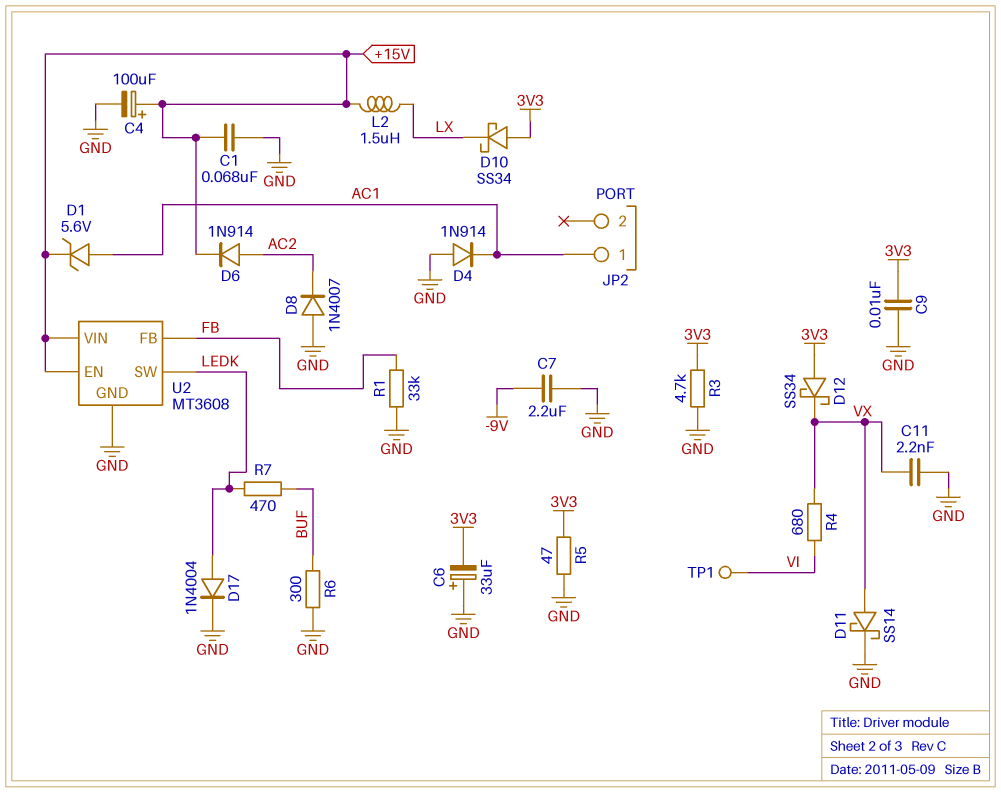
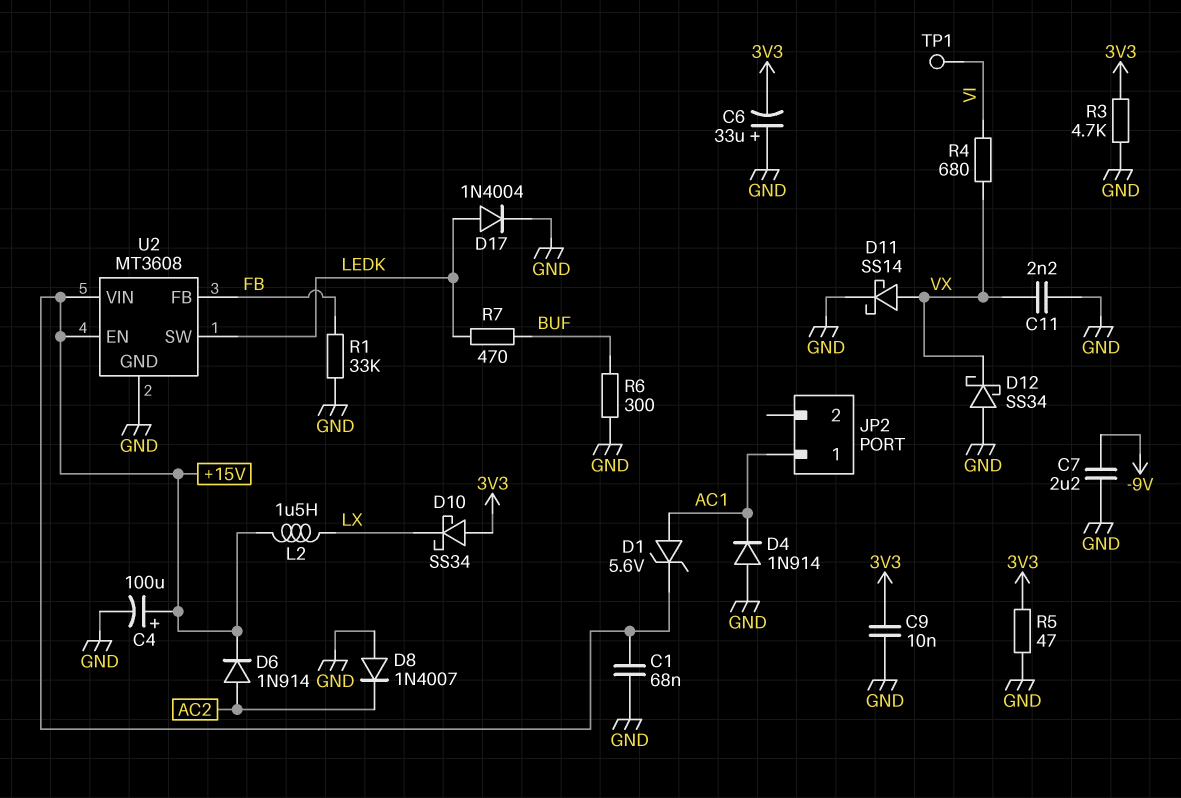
D12: schottky SS34 (A 3V3, K VX) -> schottky SS34 (A GND, K VX)

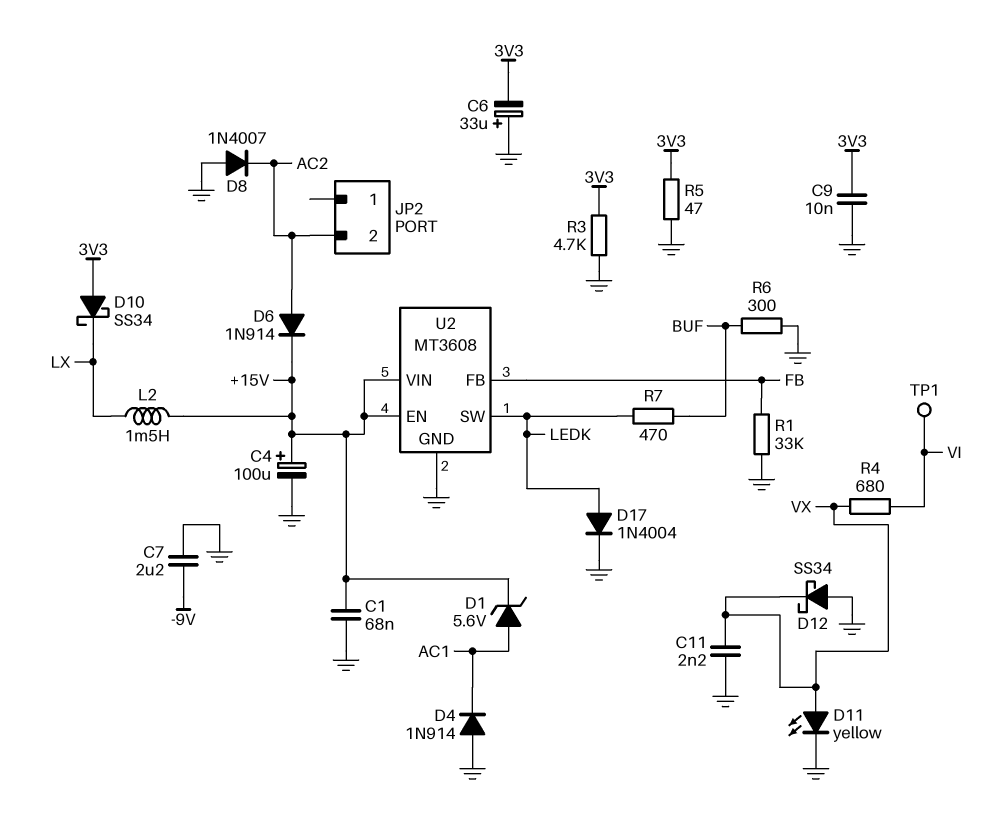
D11: schottky SS14 (A VX, K GND) -> LED yellow (A VX, K GND)
JP2 pin 1: AC1 -> none
JP2 pin 2: none -> AC2
L2: 1.5uH (+15V, LX) -> 1.5mH (+15V, LX)

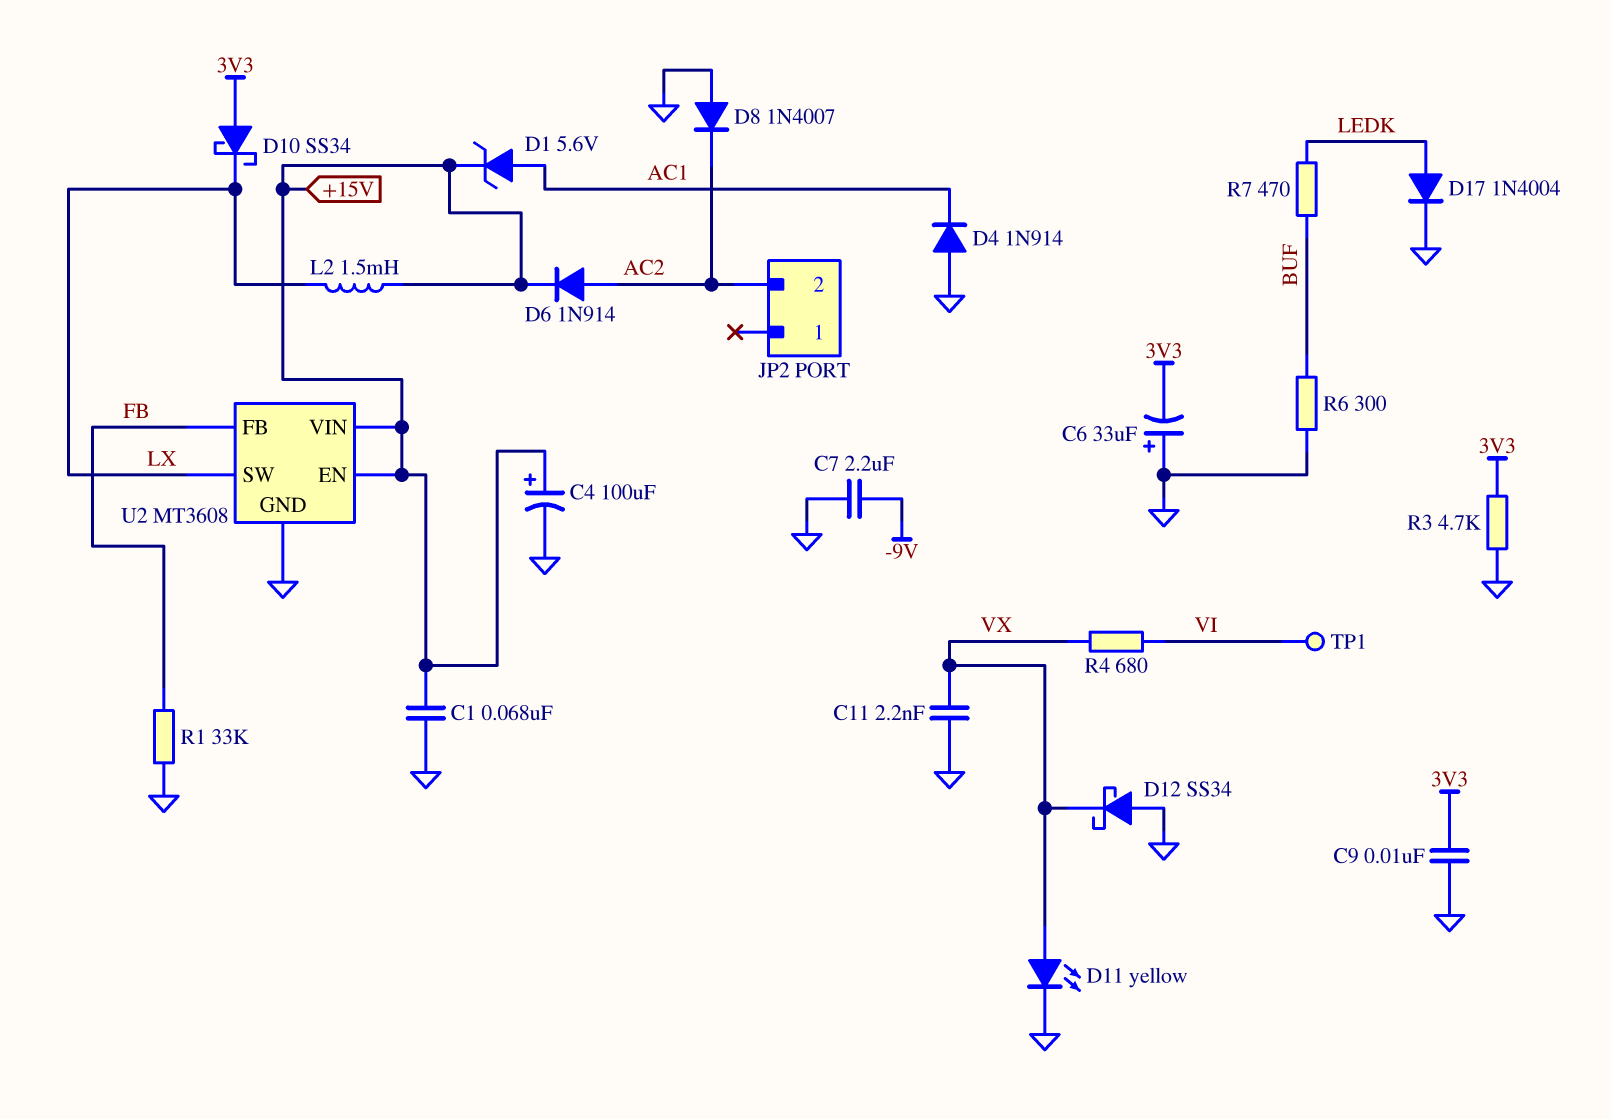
R5: 47 (3V3, GND) -> none
U2 pin SW: LEDK -> LX

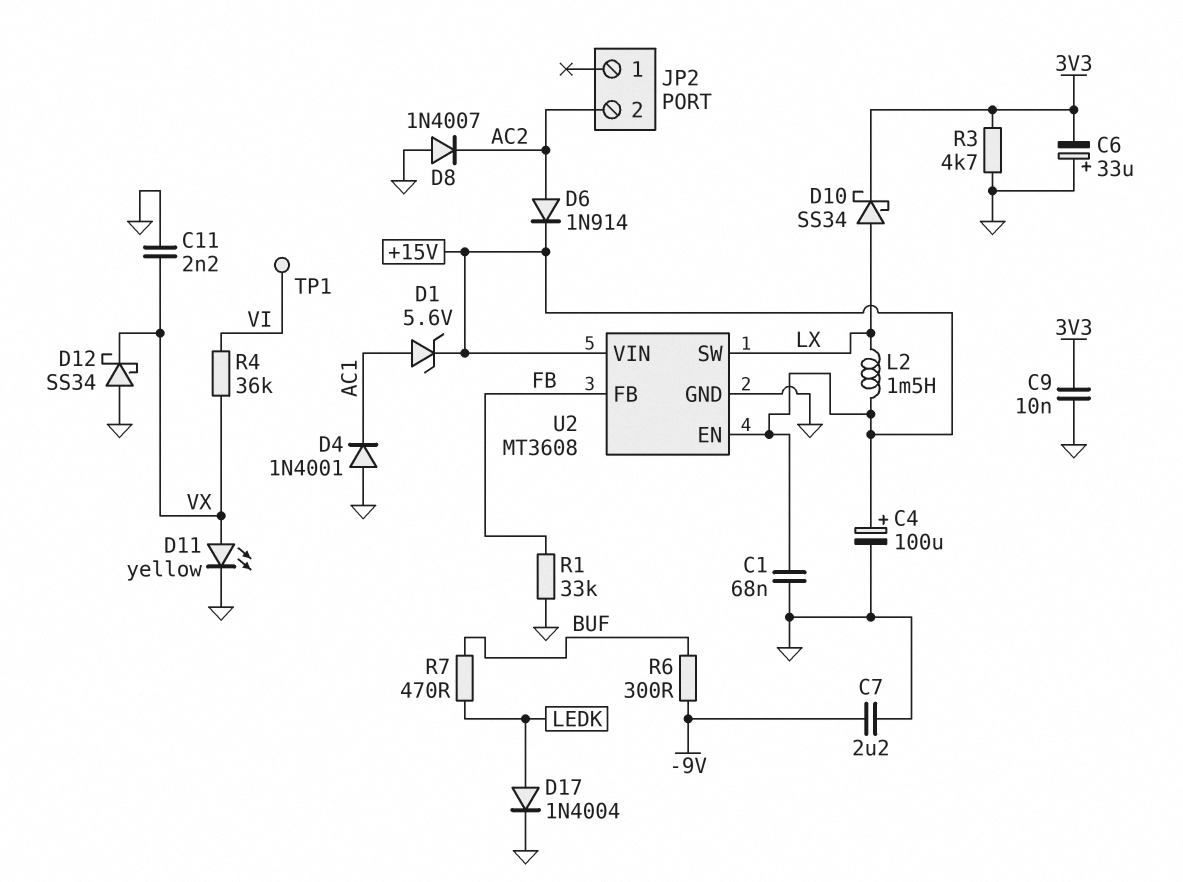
D4: diode 1N914 (A GND, K AC1) -> diode 1N4001 (A GND, K AC1)
D10: schottky SS34 (A 3V3, K LX) -> schottky SS34 (A LX, K 3V3)
R4: 680 (VI, VX) -> 36k (VI, VX)
R6: 300 (BUF, GND) -> 300 (-9V, BUF)

